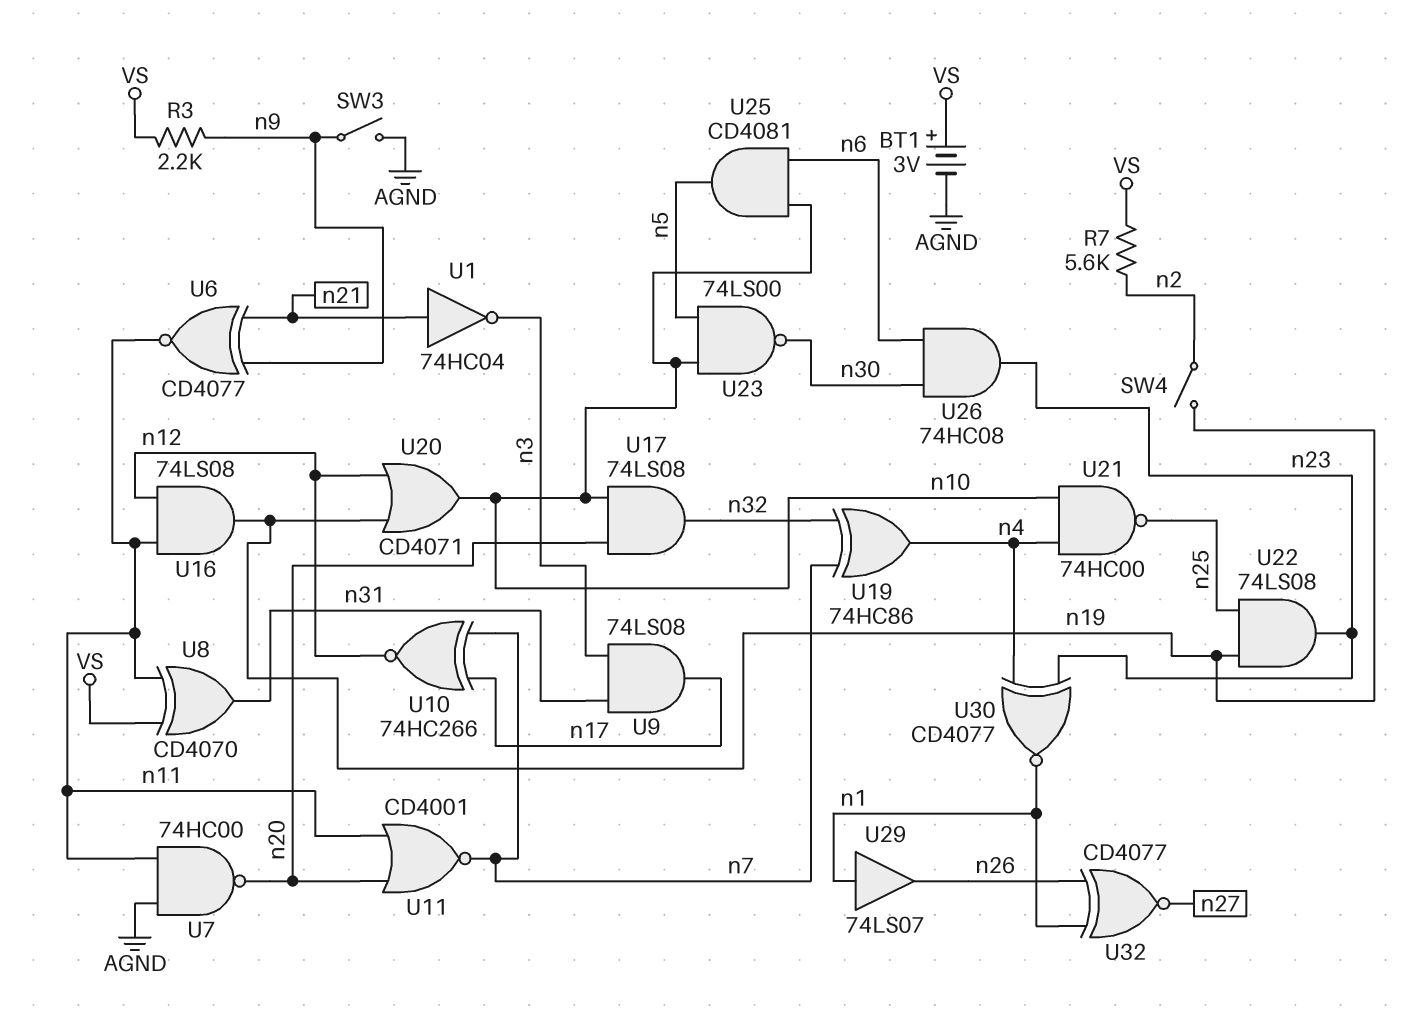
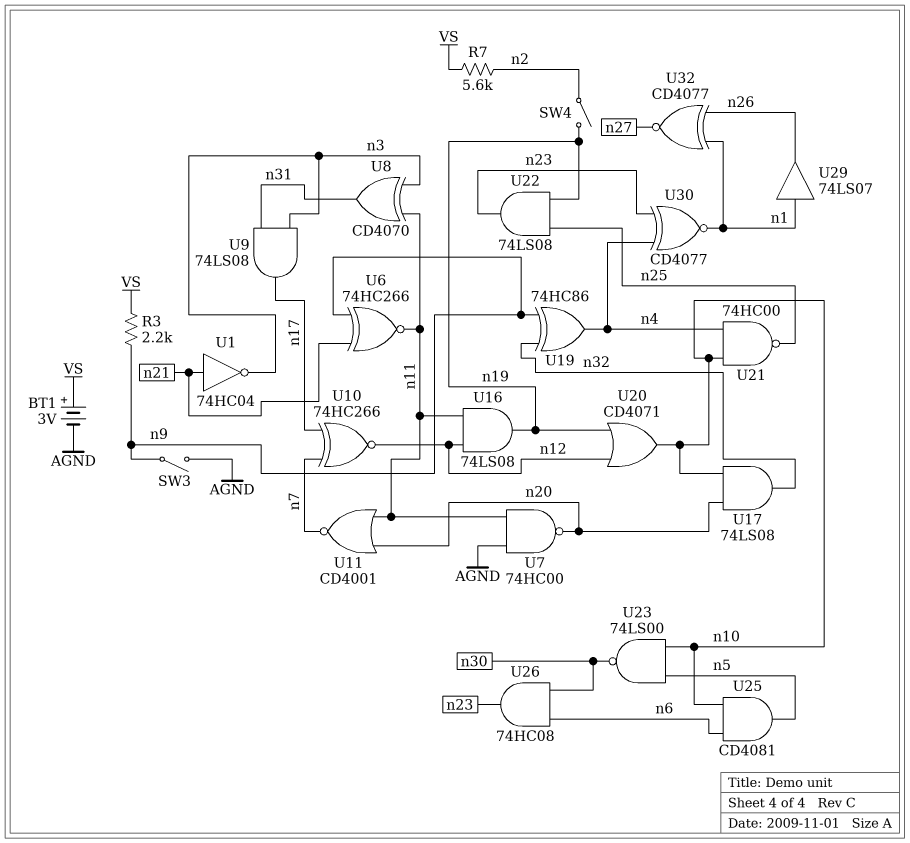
U6: XNOR CD4077 (in n9, in n21, out n11) -> XNOR 74HC266 (in n9, in n21, out n11)
U8: XOR CD4070 (in VS, in n11, out n31) -> XOR CD4070 (in n3, in n11, out n31)
U19: XOR 74HC86 (in n7, in n32, out n4) -> XOR 74HC86 (in n9, in n32, out n4)

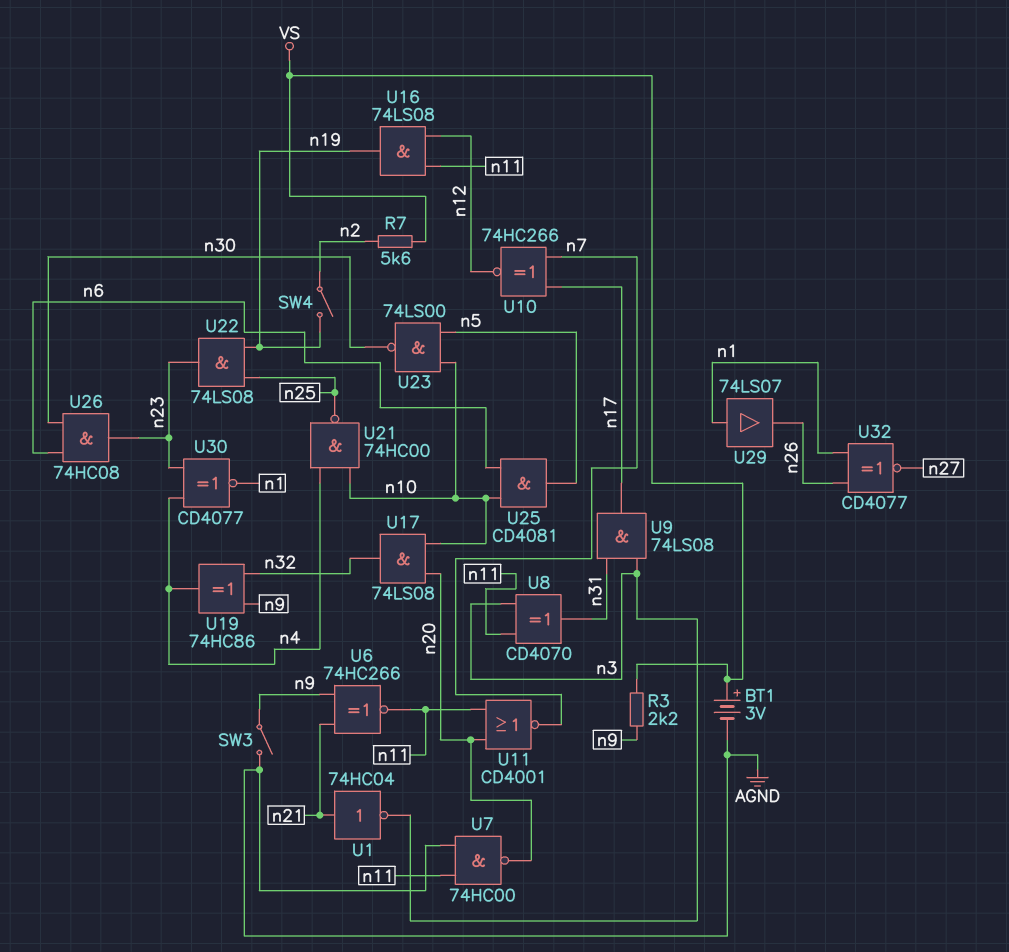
U20: OR CD4071 (in n12, in n19, out n10) -> none

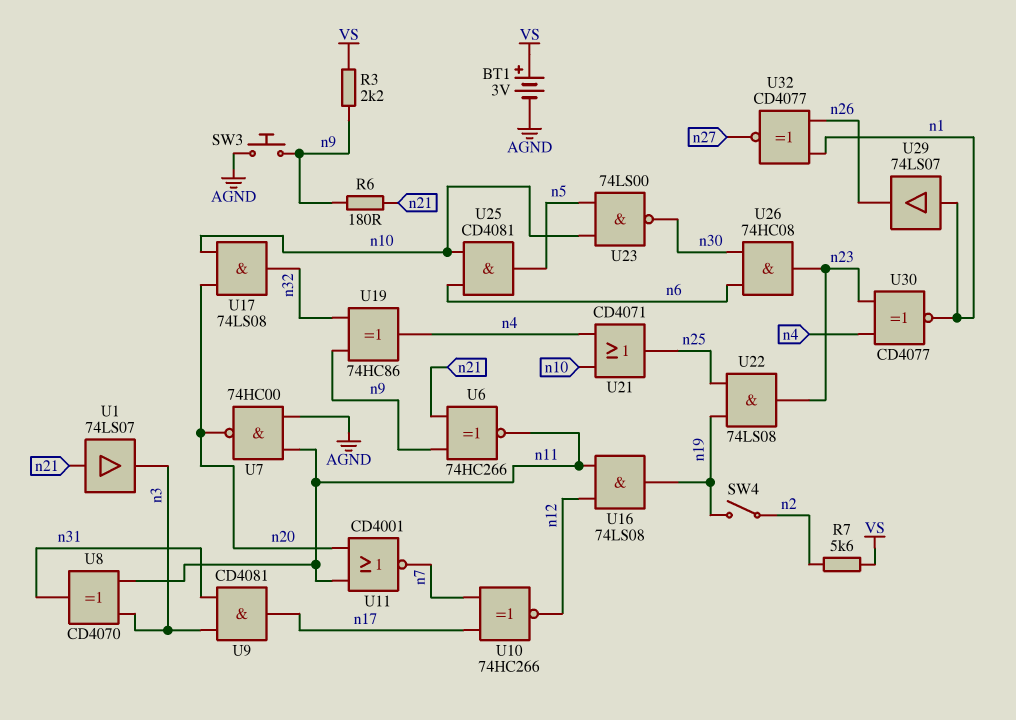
R6: none -> 180 (n9, n21)
SW3: switch (AGND, n9) -> button (AGND, n9)
U1: NOT 74HC04 (in n21, out n3) -> buffer 74LS07 (in n21, out n3)
U9: AND 74LS08 (in n3, in n31, out n17) -> AND CD4081 (in n3, in n31, out n17)
U21: NAND 74HC00 (in n4, in n10, out n25) -> OR CD4071 (in n4, in n10, out n25)

